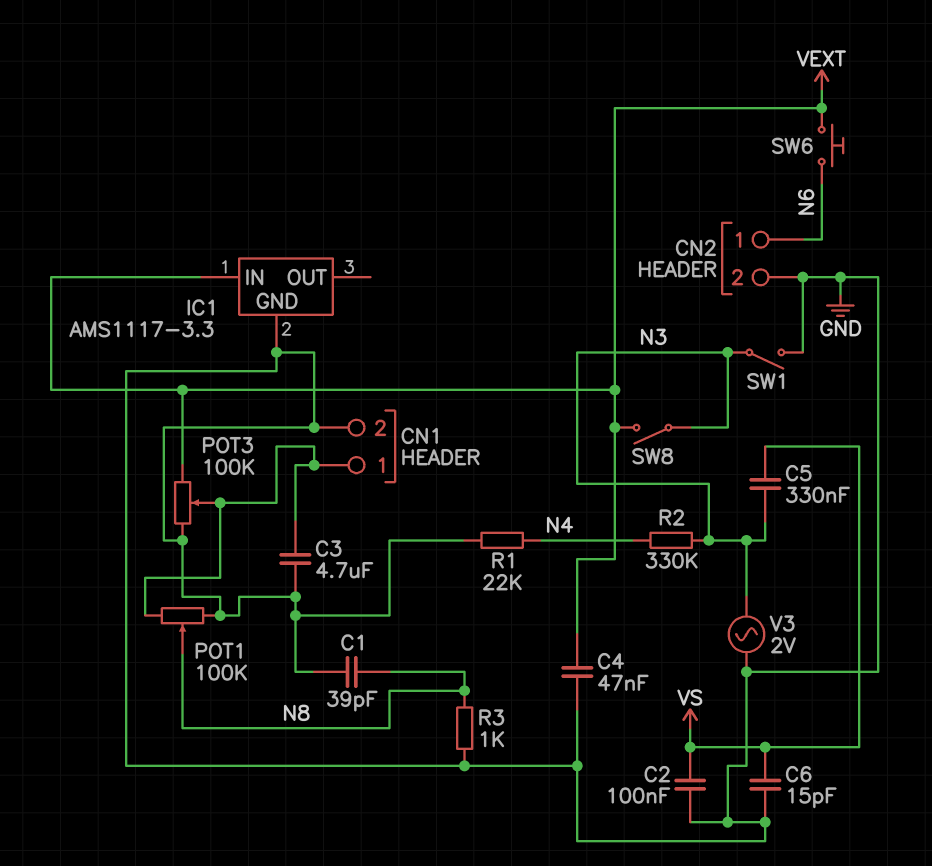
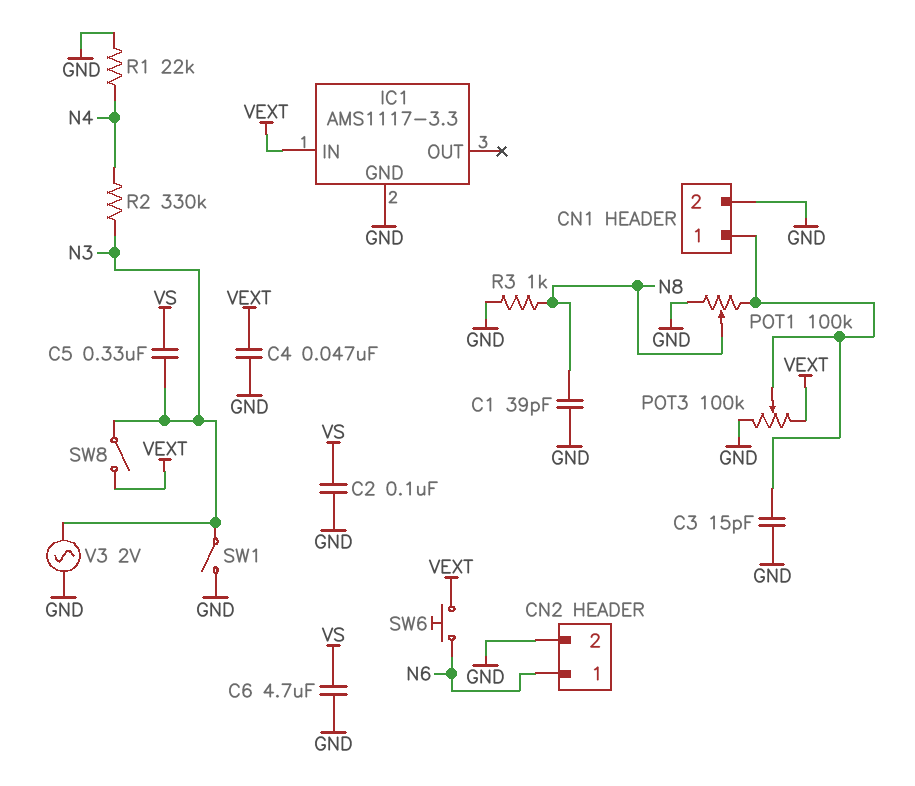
C3: 4.7uF (CN1/1, GND) -> 15pF (CN1/1, GND)
C6: 15pF (GND, VS) -> 4.7uF (GND, VS)

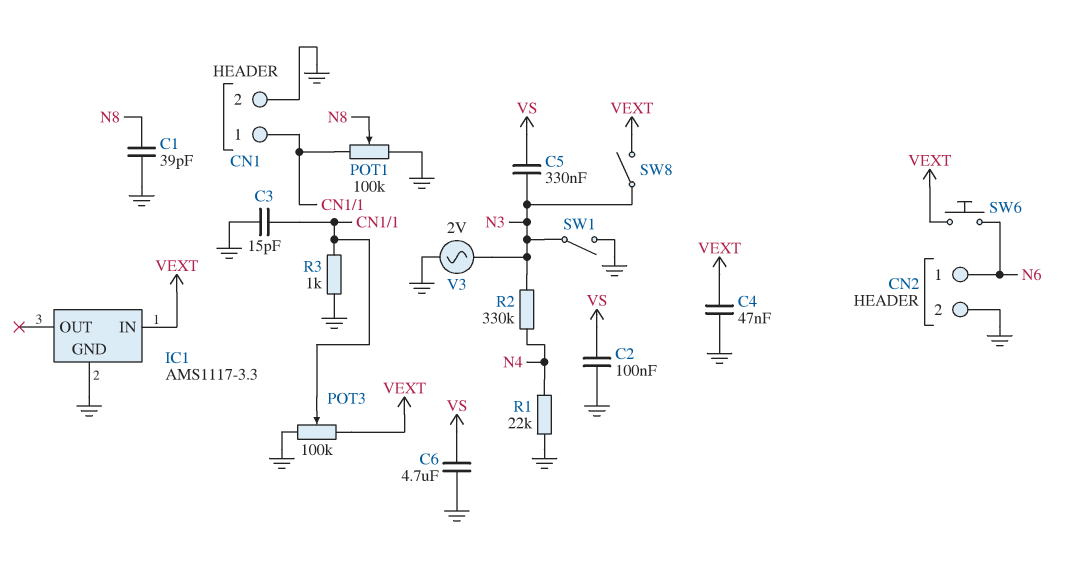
R3: 1k (GND, N8) -> 1k (CN1/1, GND)

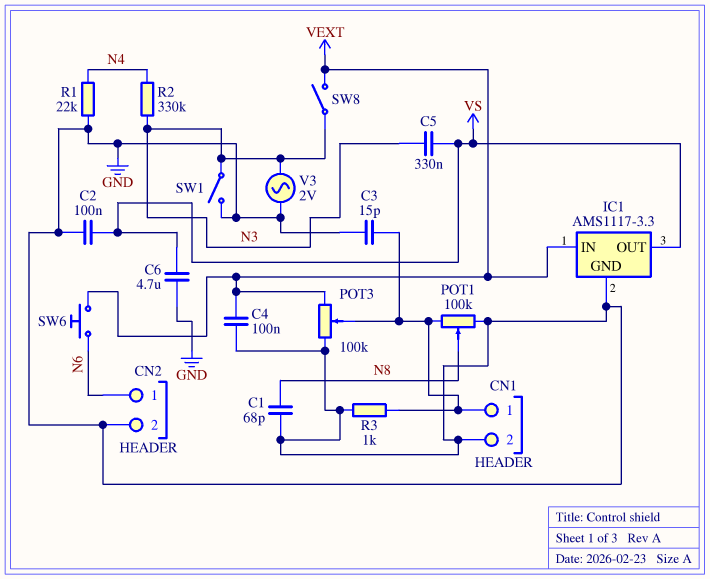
C1: 39pF (GND, N8) -> 68pF (GND, N8)
C4: 47nF (GND, VEXT) -> 100nF (GND, VEXT)
IC1 pin OUT: none -> VS

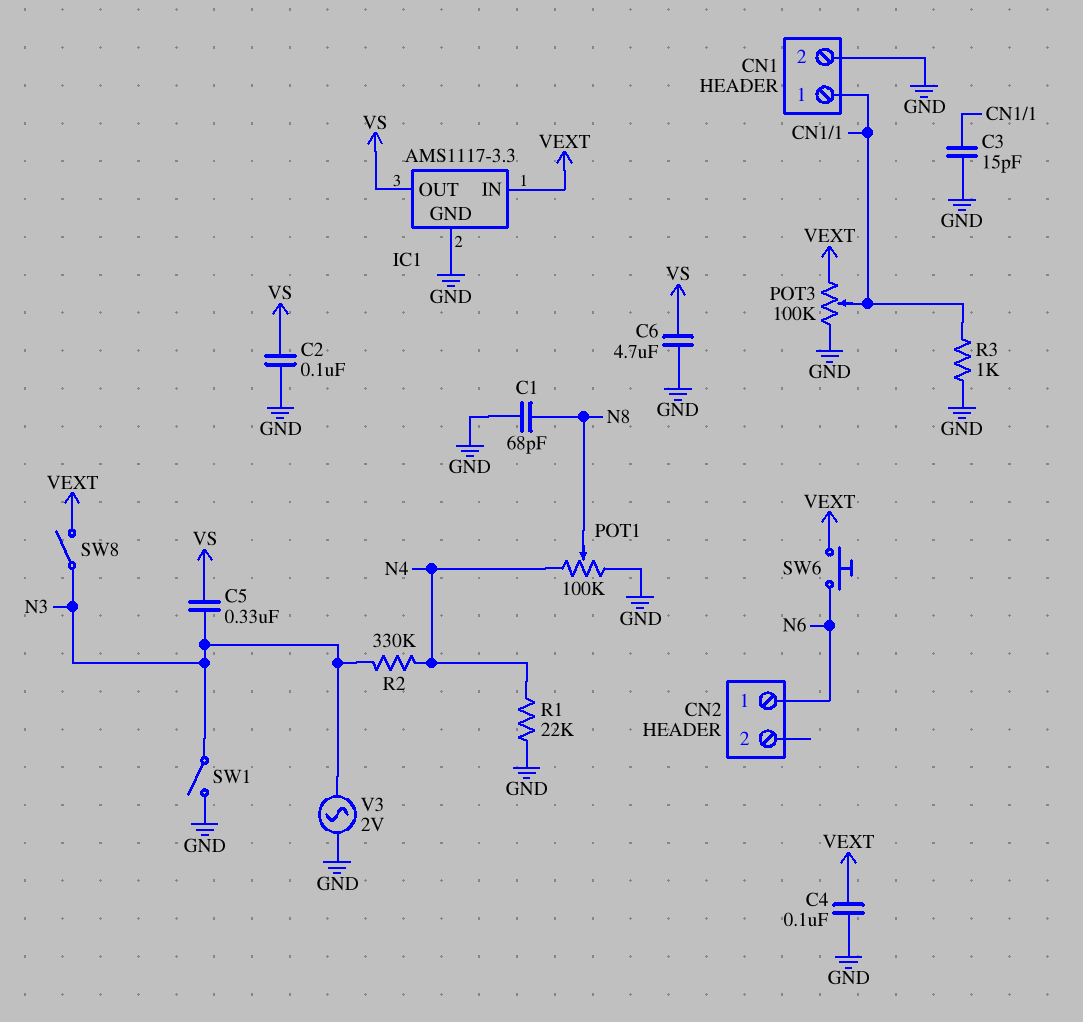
CN2 pin 2: GND -> none
POT1: 100k (CN1/1, GND, wiper N8) -> 100k (GND, N4, wiper N8)

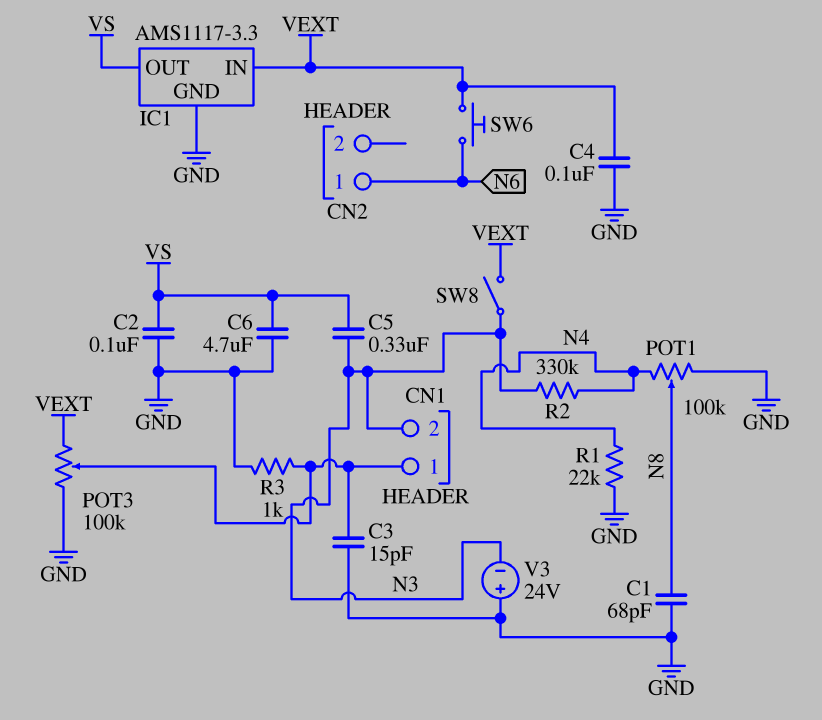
CN1 pin 2: GND -> N3
SW1: switch (GND, N3) -> none
V3: AC 2V (GND, N3) -> 24V (plus GND, minus N3)

